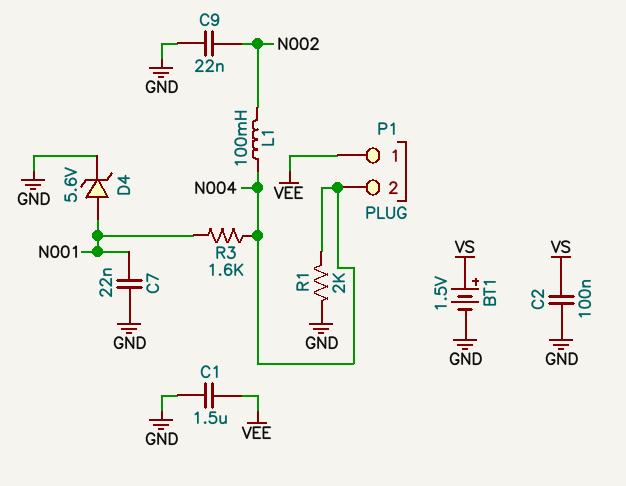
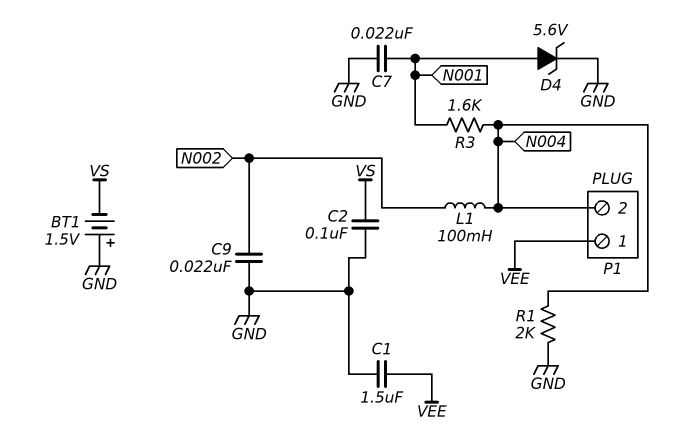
BT1: 1.5V (plus VS, minus GND) -> 1.5V (plus GND, minus VS)

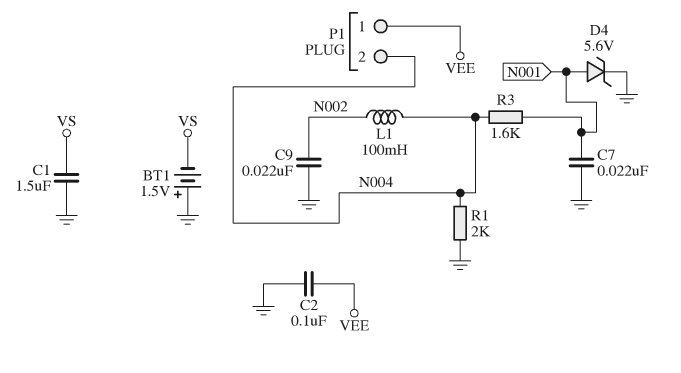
C1: 1.5uF (GND, VEE) -> 1.5uF (GND, VS)
C2: 100nF (GND, VS) -> 100nF (GND, VEE)

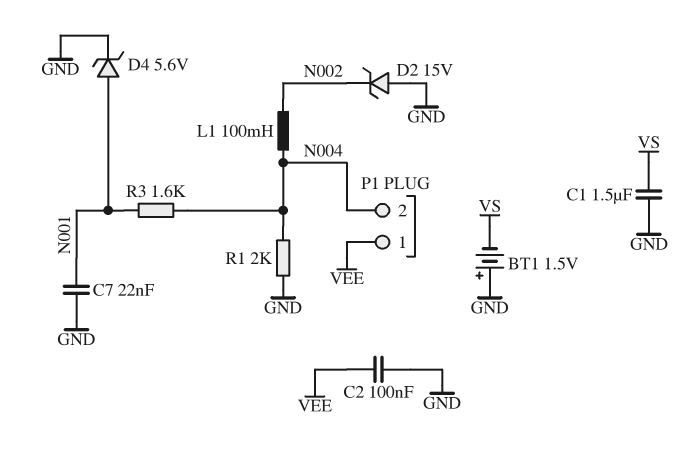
C9: 22nF (GND, N002) -> none
D2: none -> zener 15V (A GND, K N002)

